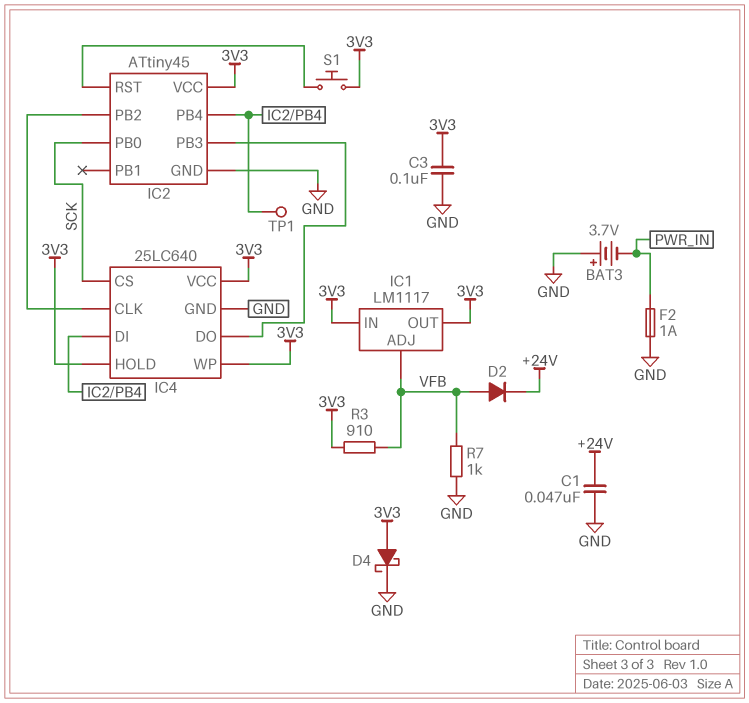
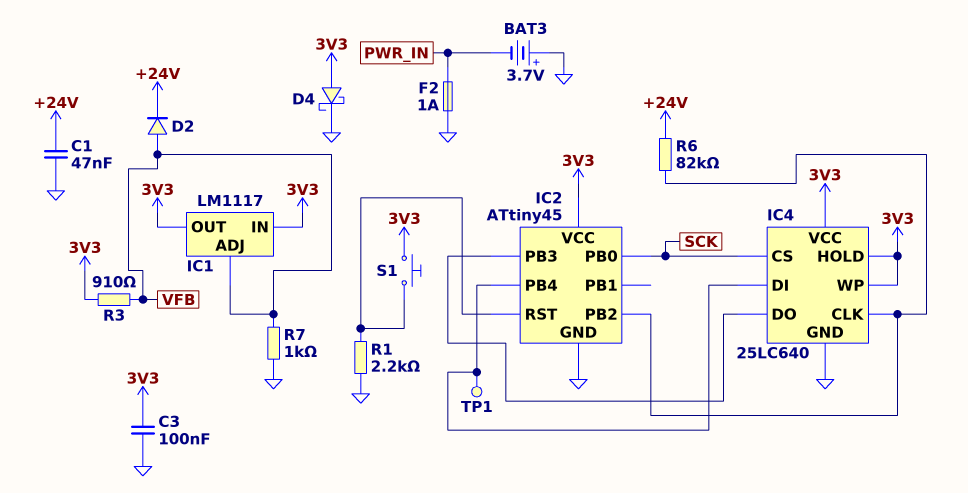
R1: none -> 2.2k (GND, IC2/RST)
R6: none -> 82k (+24V, IC2/PB2)

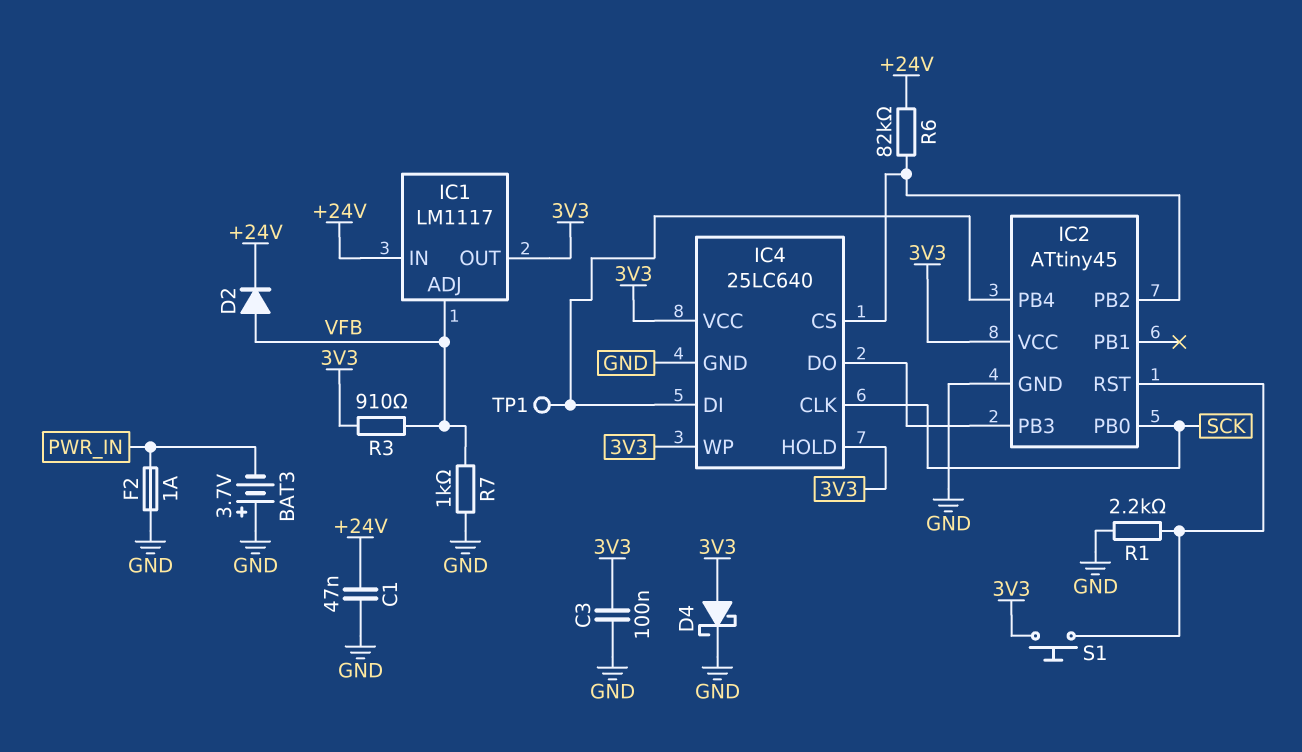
IC1 pin IN: 3V3 -> +24V
IC4 pin CLK: IC2/PB2 -> SCK
IC4 pin CS: SCK -> IC2/PB2

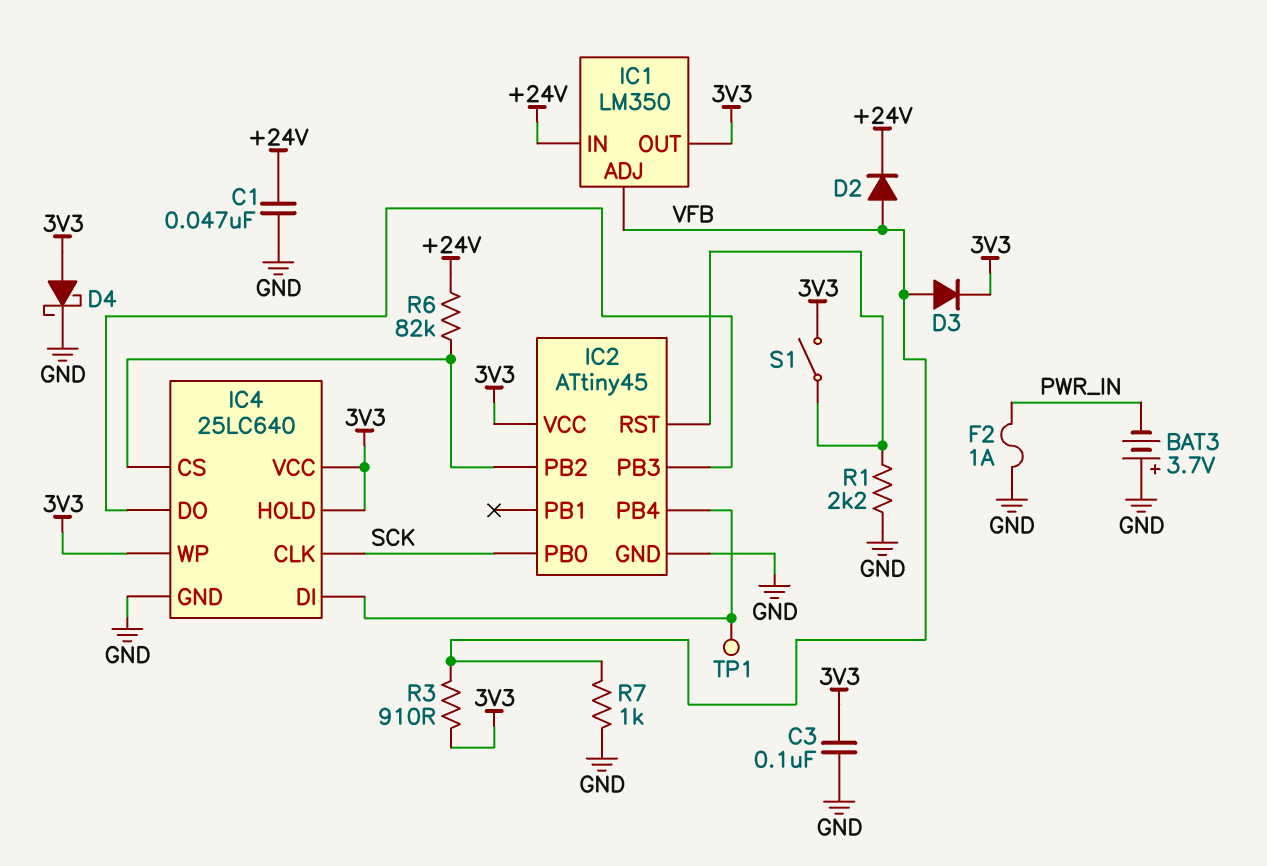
D3: none -> diode (A VFB, K 3V3)
IC1: LM1117 -> LM350
S1: button (3V3, IC2/RST) -> switch (3V3, IC2/RST)

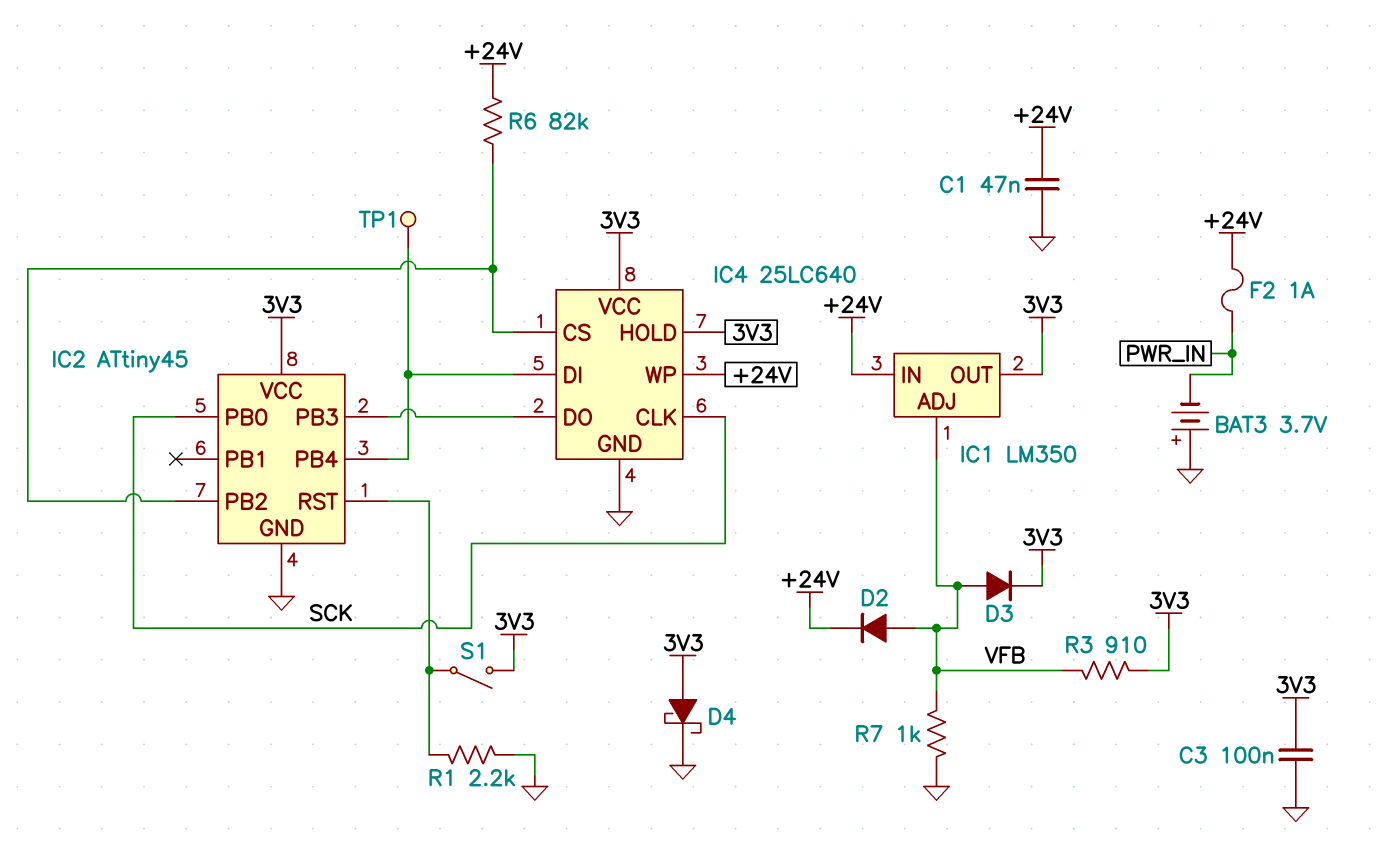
F2: 1A (GND, PWR_IN) -> 1A (+24V, PWR_IN)
IC4 pin WP: 3V3 -> +24V

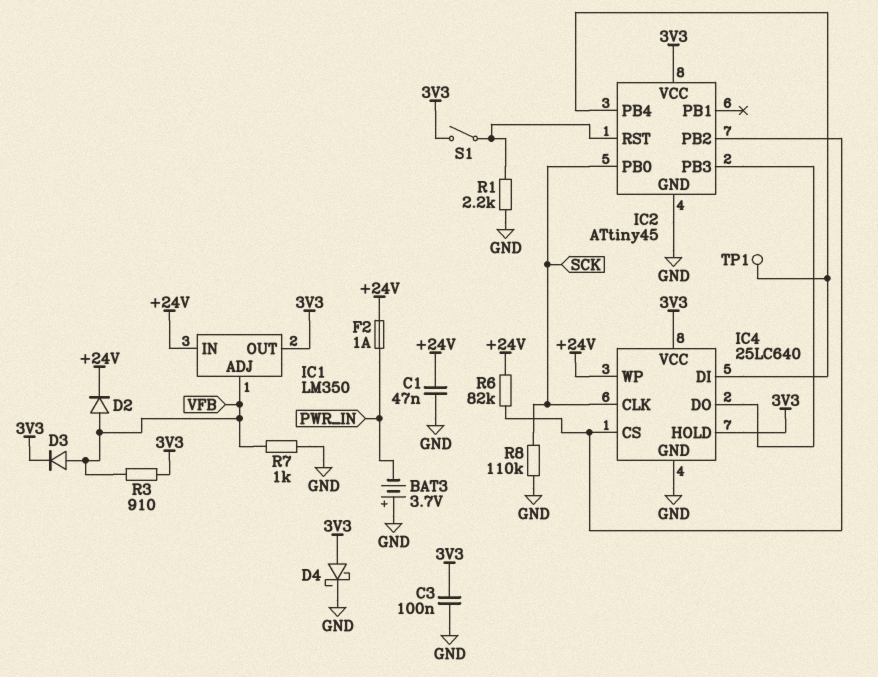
R8: none -> 110k (GND, SCK)

